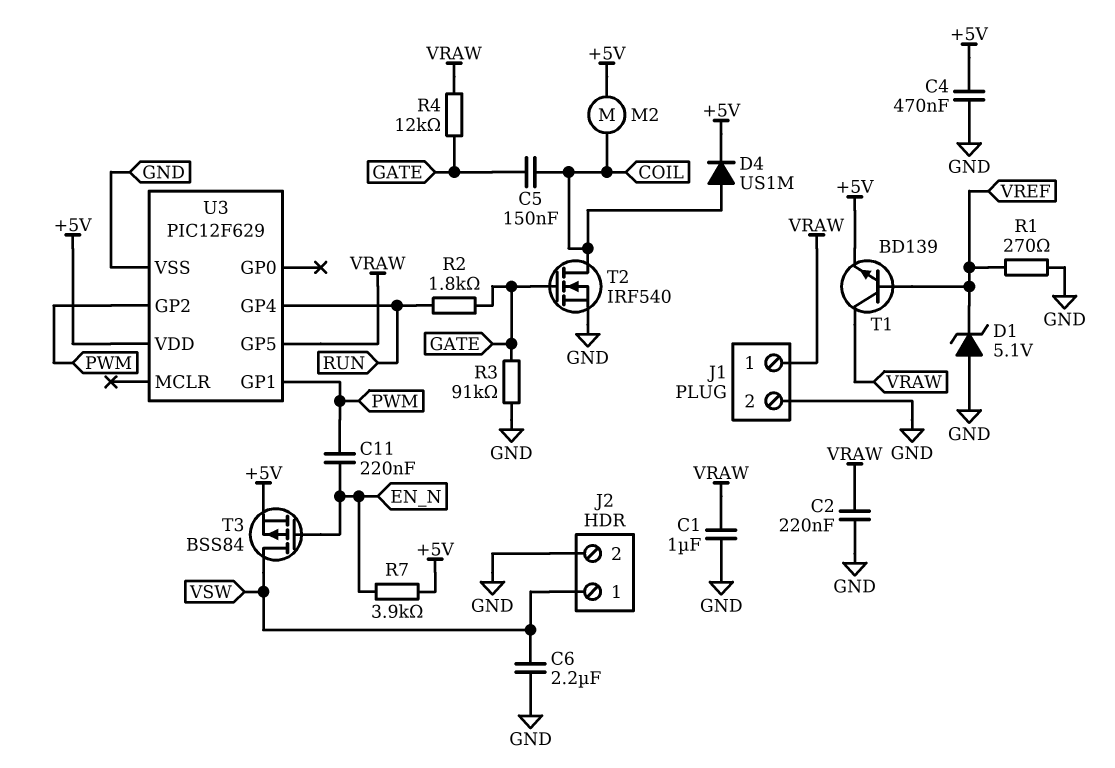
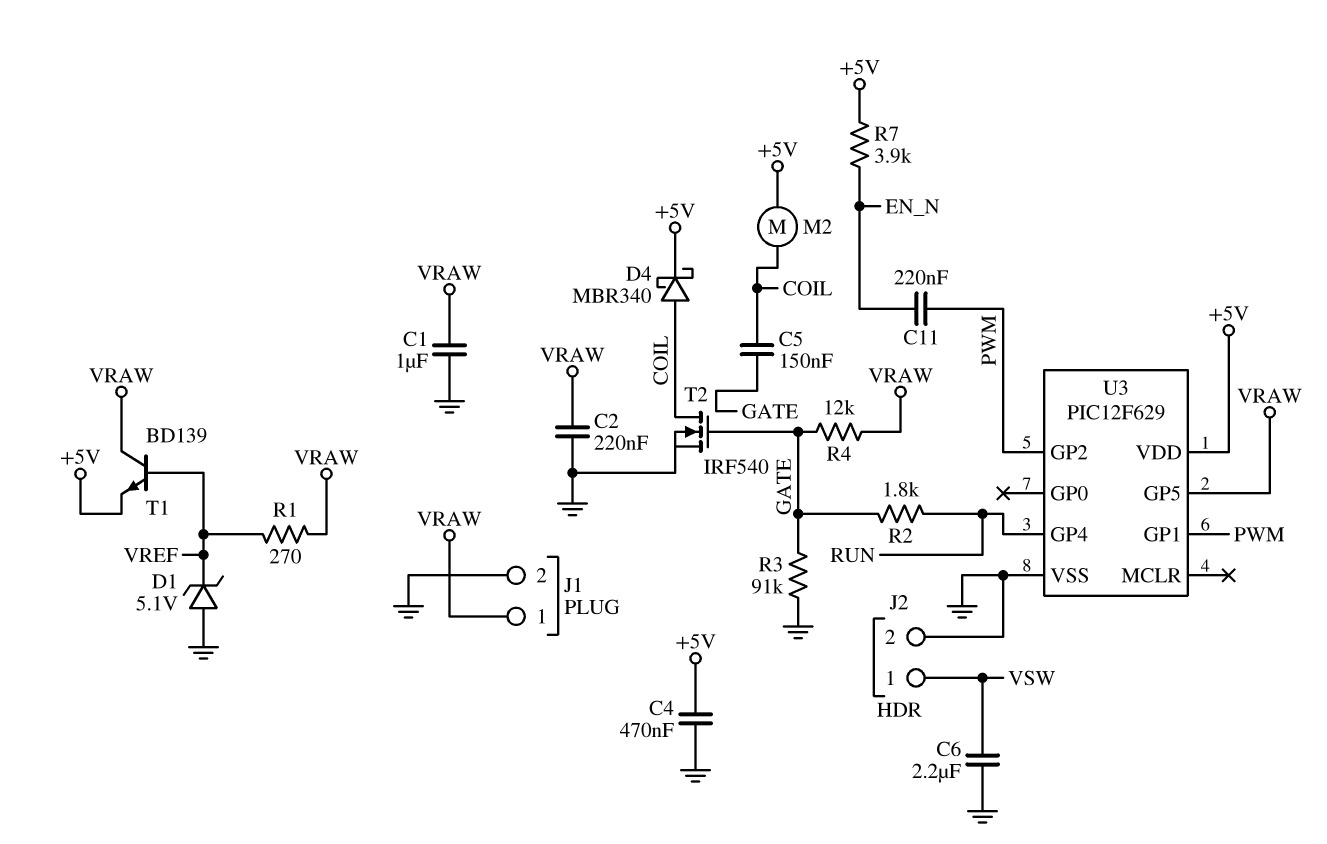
D4: diode US1M (A COIL, K +5V) -> schottky MBR340 (A COIL, K +5V)
R1: 270 (GND, VREF) -> 270 (VRAW, VREF)
T3: PMOS BSS84 (G EN_N, D VSW, S +5V) -> none

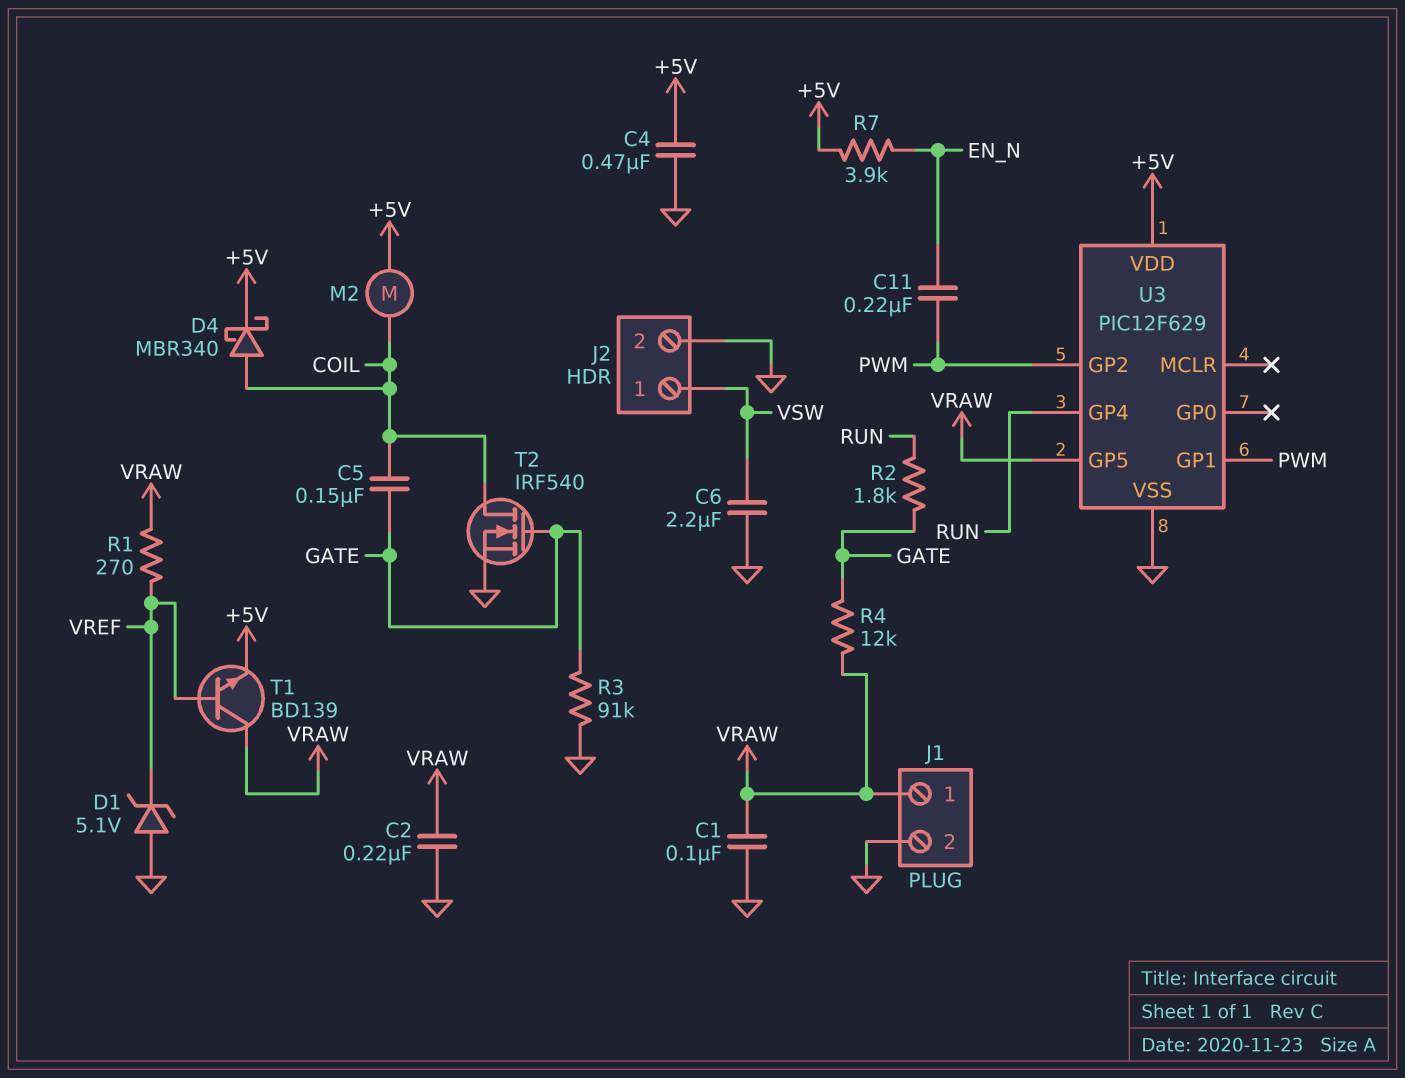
C1: 1uF (GND, VRAW) -> 100nF (GND, VRAW)

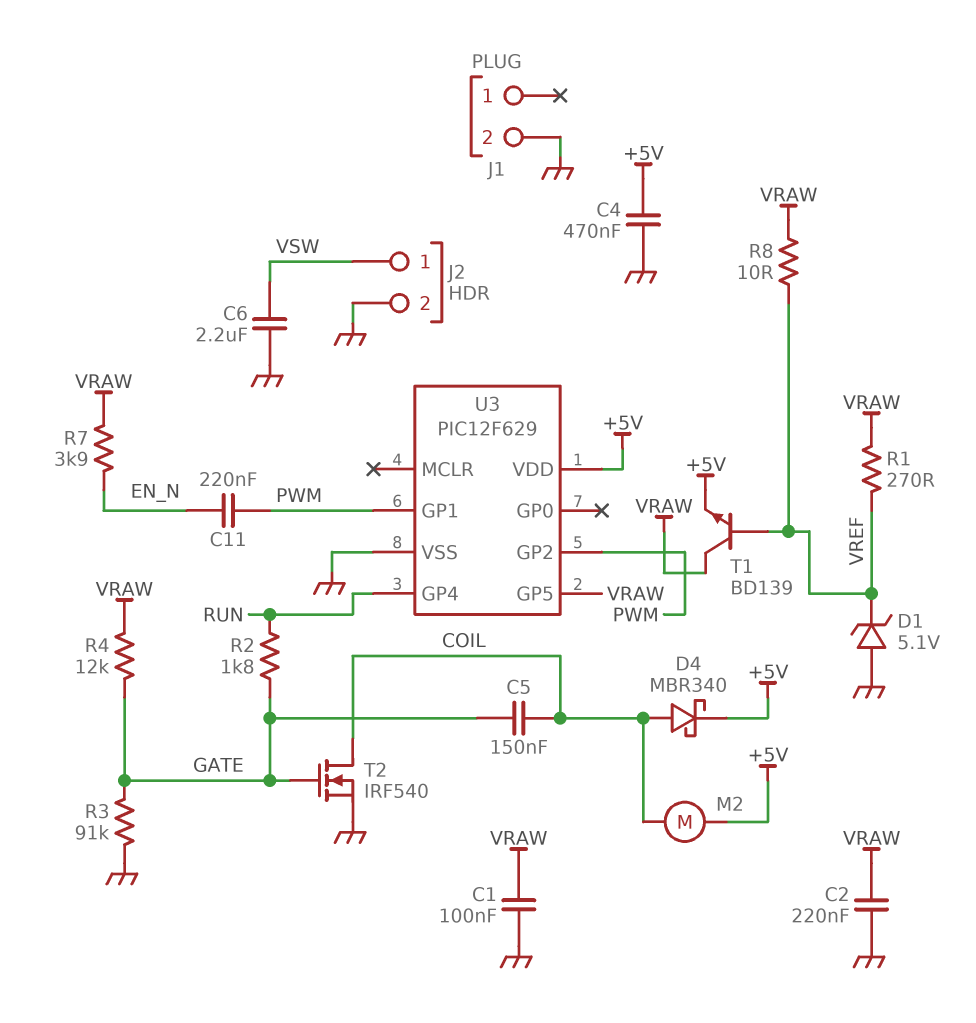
J1 pin 1: VRAW -> none
R7: 3.9k (+5V, EN_N) -> 3.9k (EN_N, VRAW)
R8: none -> 10 (VRAW, VREF)

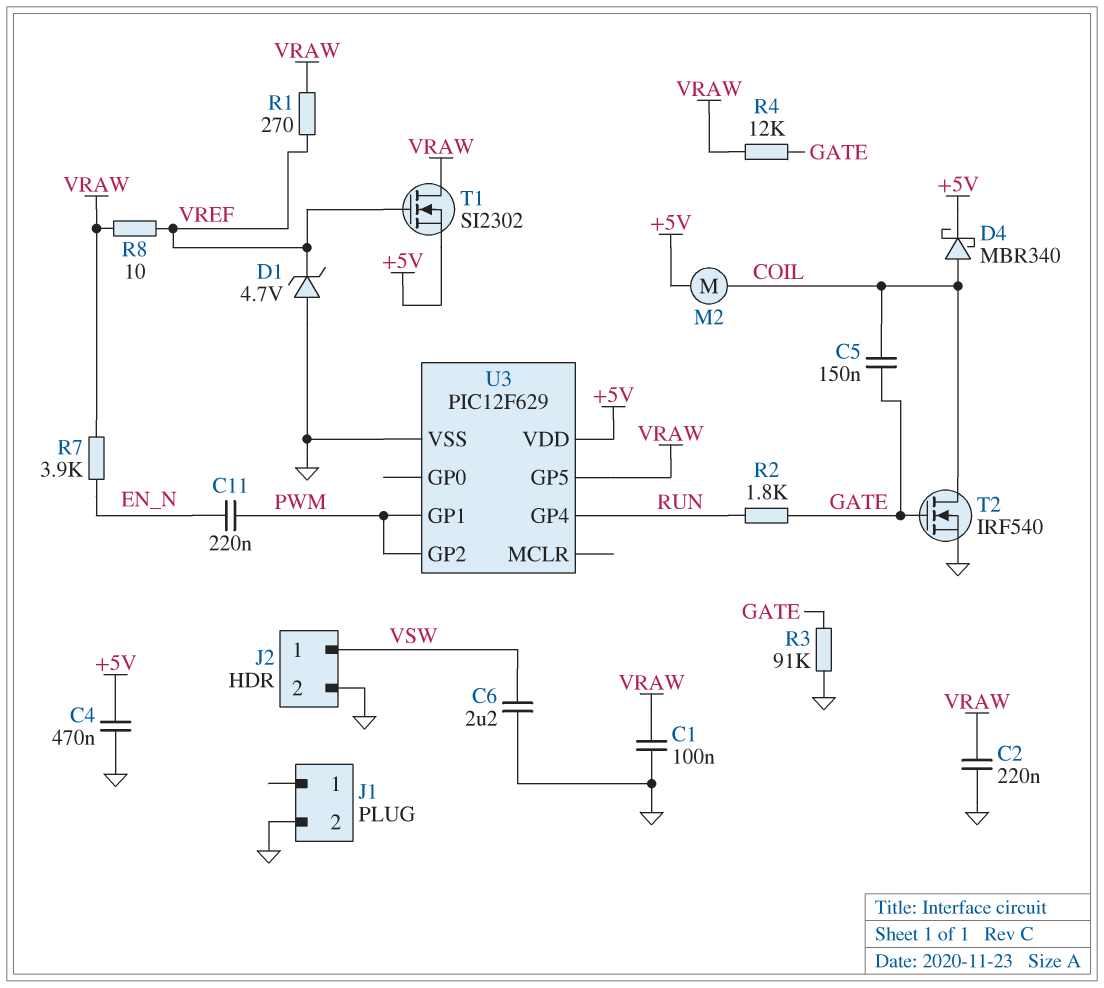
D1: zener 5.1V (A GND, K VREF) -> zener 4.7V (A GND, K VREF)
T1: NPN BD139 (B VREF, C VRAW, E +5V) -> NMOS SI2302 (G VREF, D VRAW, S +5V)

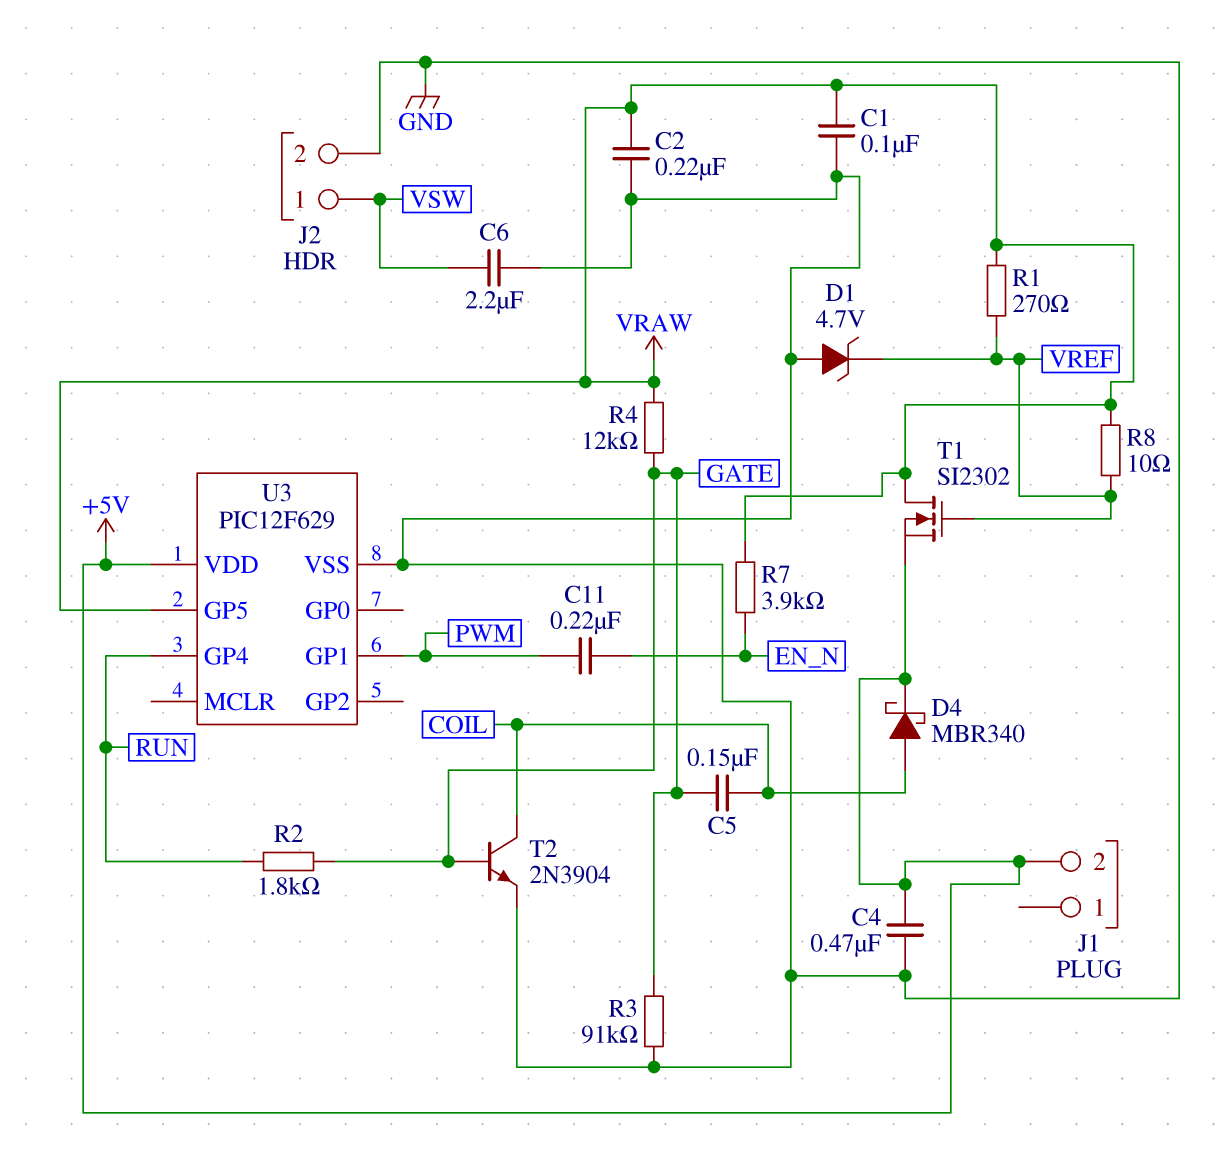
J1 pin 2: GND -> +5V
M2: motor (+5V, COIL) -> none
T2: NMOS IRF540 (G GATE, D COIL, S GND) -> NPN 2N3904 (B GATE, C COIL, E GND)
U3 pin GP2: PWM -> none

